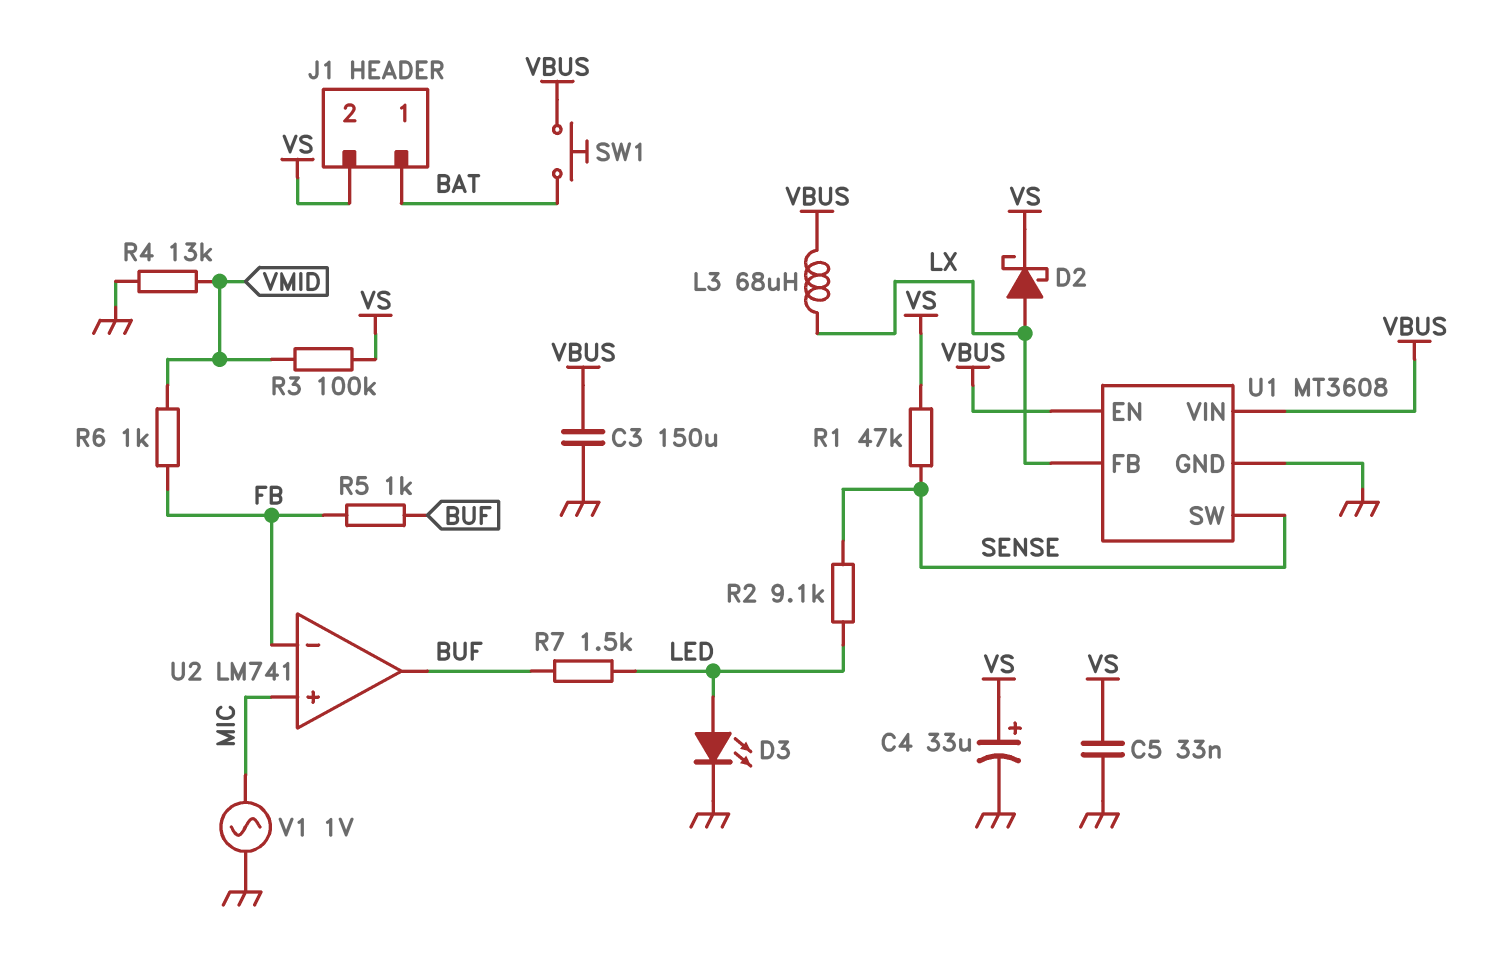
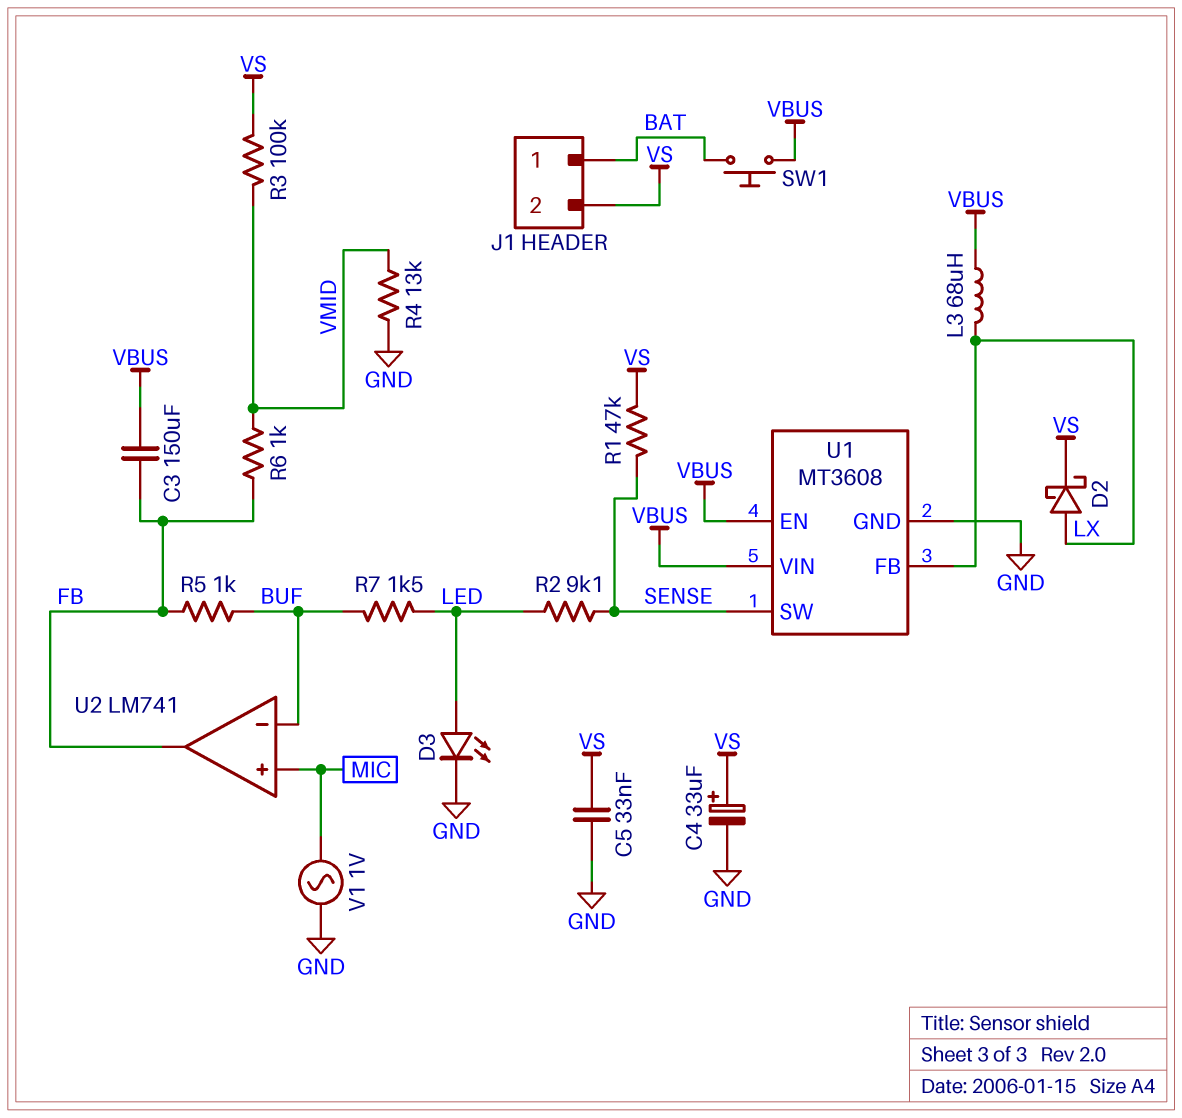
C3: 150uF (GND, VBUS) -> 150uF (FB, VBUS)
U2 pin in-: FB -> BUF
U2 pin out: BUF -> FB

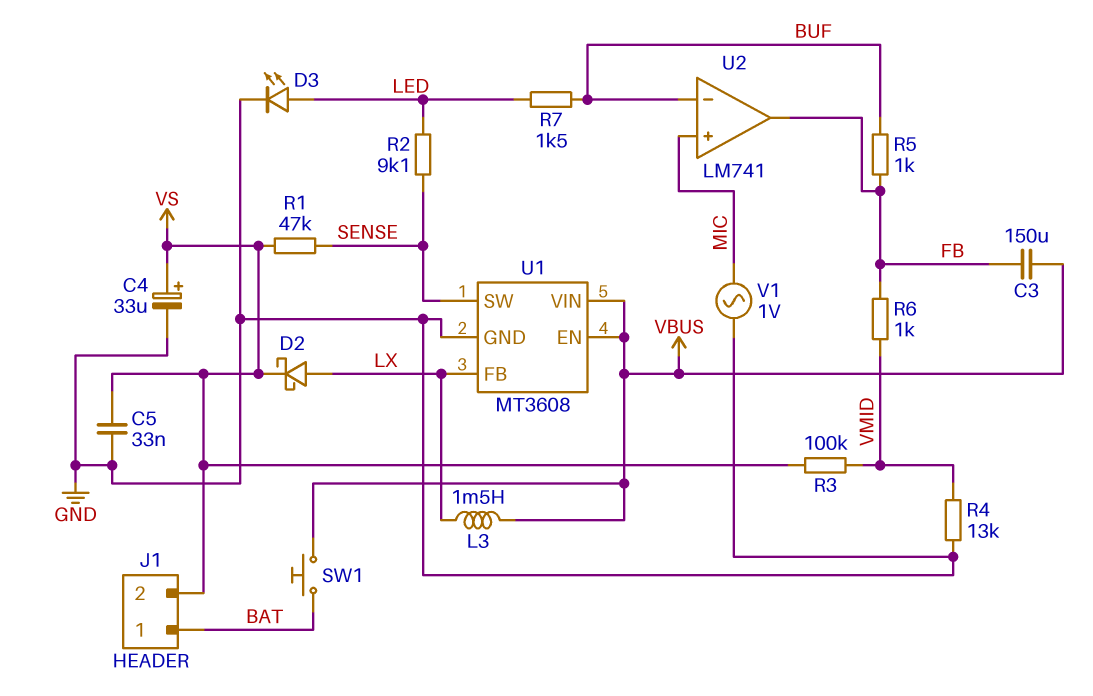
L3: 68uH (LX, VBUS) -> 1.5mH (LX, VBUS)

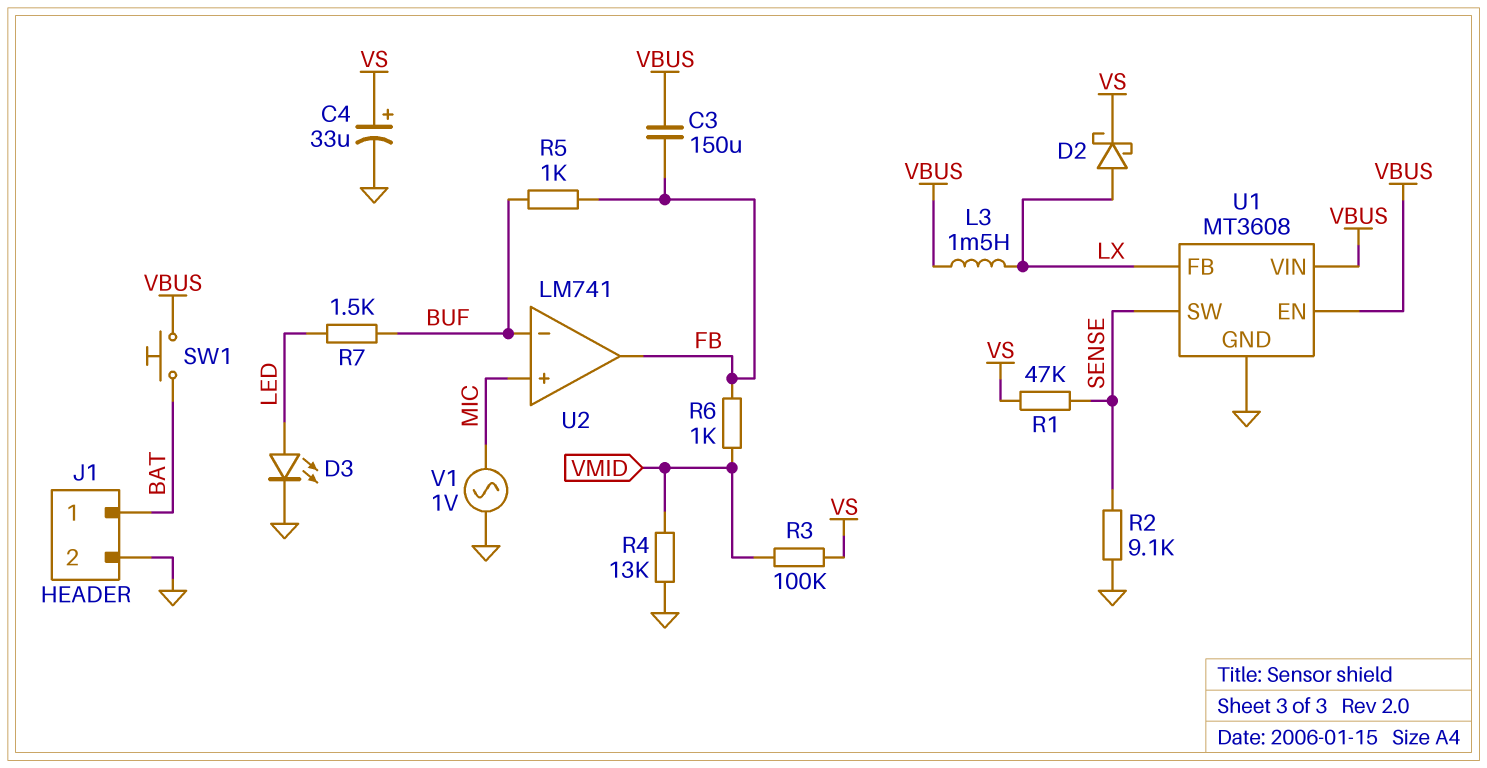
C5: 33nF (GND, VS) -> none
J1 pin 2: VS -> GND
R2: 9.1k (LED, SENSE) -> 9.1k (GND, SENSE)

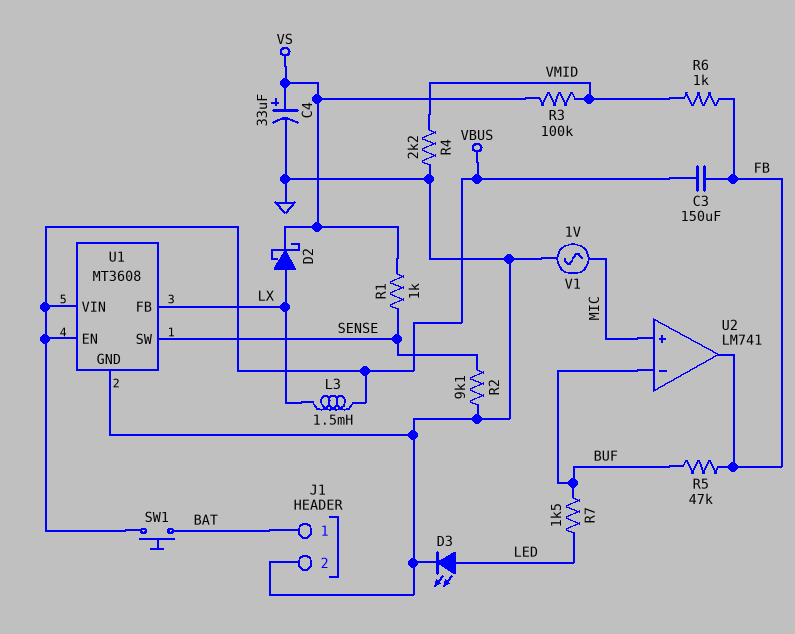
R1: 47k (SENSE, VS) -> 1k (SENSE, VS)
R4: 13k (GND, VMID) -> 2.2k (GND, VMID)
R5: 1k (BUF, FB) -> 47k (BUF, FB)

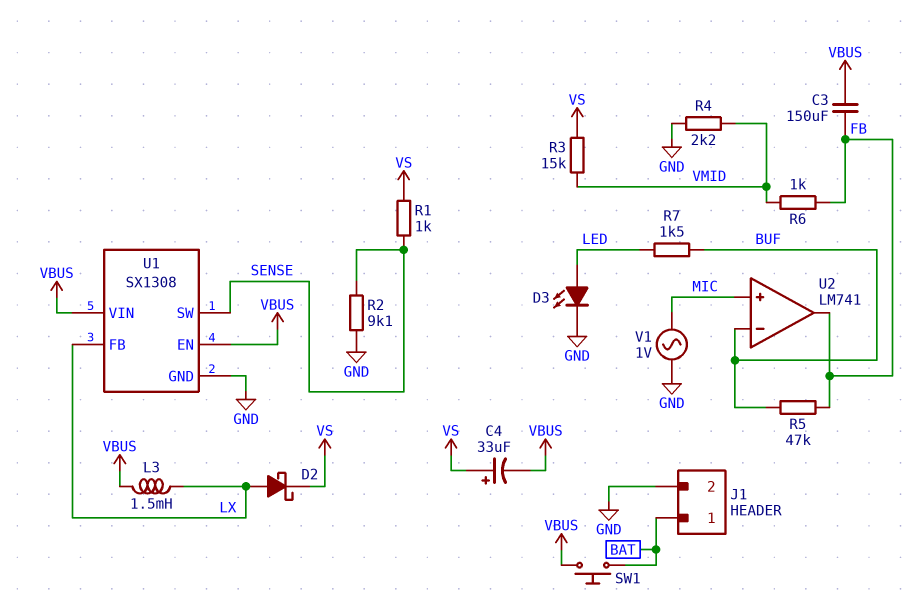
C4: 33uF (plus VS, minus GND) -> 33uF (plus VS, minus VBUS)
R3: 100k (VMID, VS) -> 15k (VMID, VS)
U1: MT3608 -> SX1308

